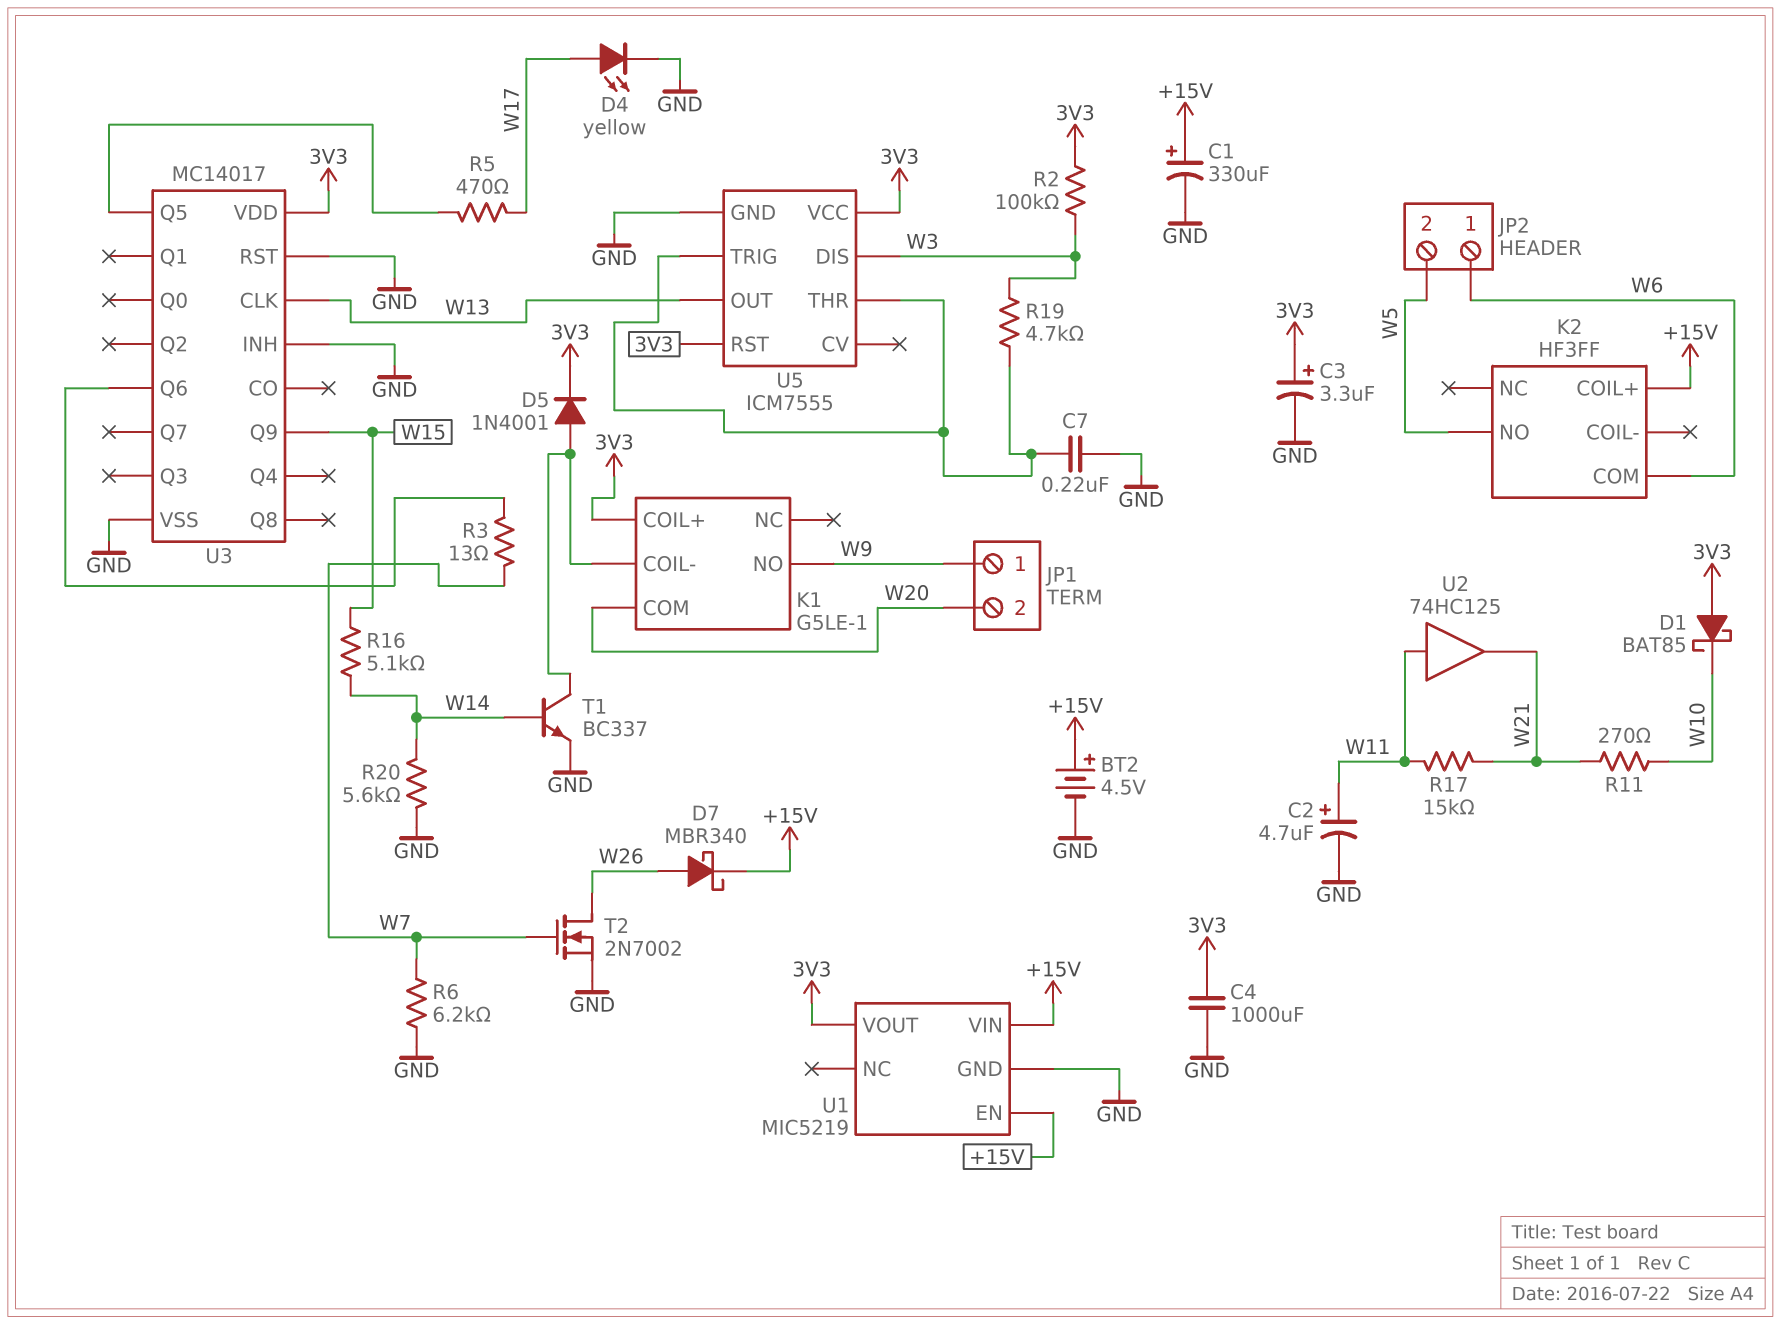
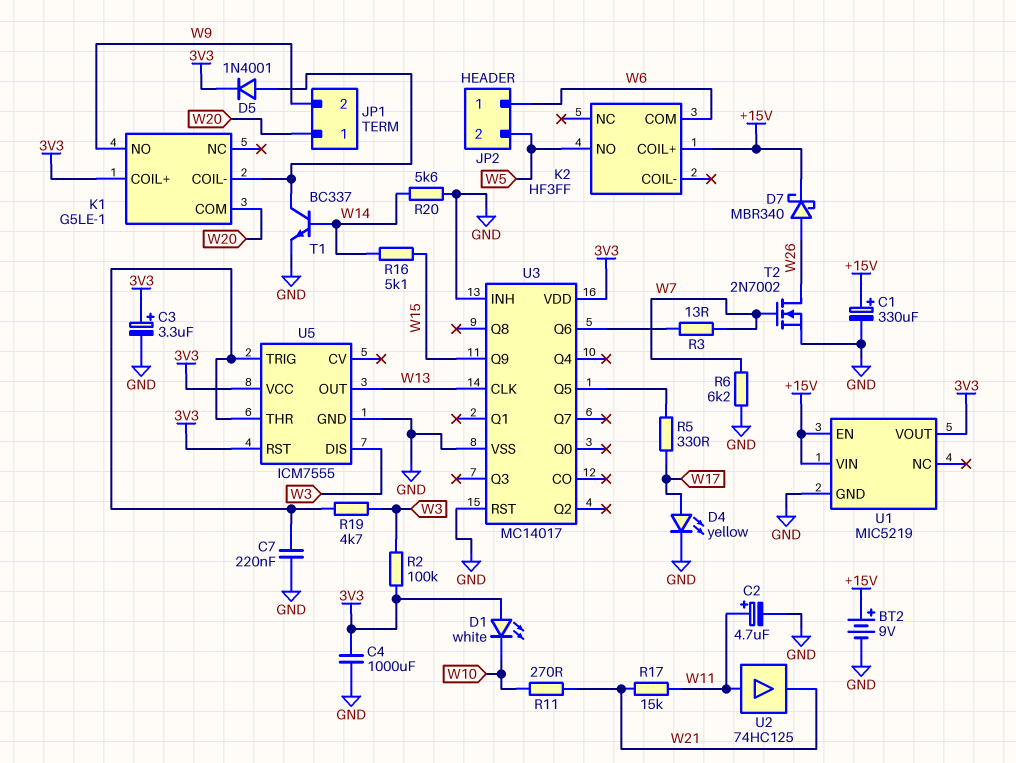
BT2: 4.5V (plus +15V, minus GND) -> 9V (plus +15V, minus GND)
D1: schottky BAT85 (A 3V3, K W10) -> LED white (A 3V3, K W10)
JP1 pin 1: W9 -> W20
JP1 pin 2: W20 -> W9
R5: 470 (U3/Q5, W17) -> 330 (U3/Q5, W17)

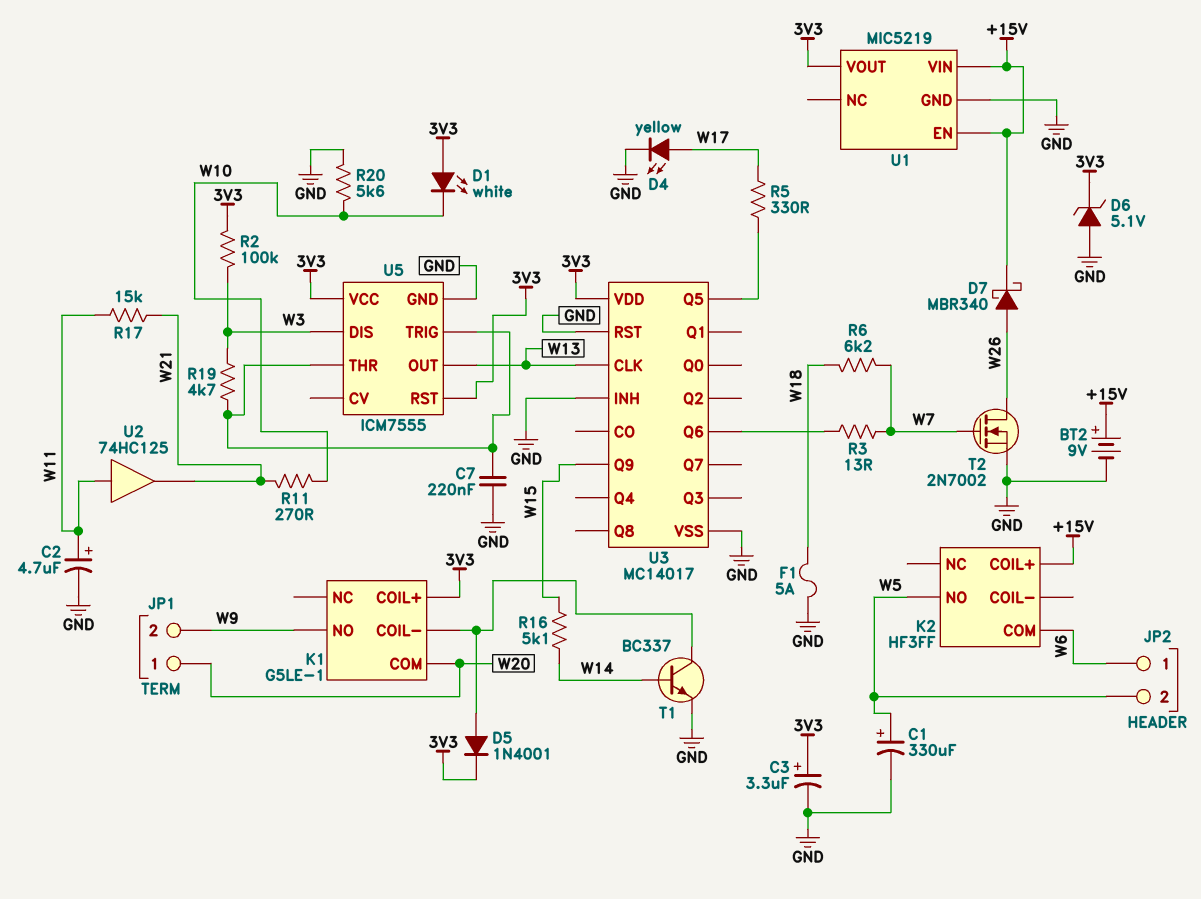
C1: 330uF (plus +15V, minus GND) -> 330uF (plus W5, minus GND)
C4: 1000uF (3V3, GND) -> none
D6: none -> zener 5.1V (A GND, K 3V3)
F1: none -> 5A (GND, W18)
R6: 6.2k (GND, W7) -> 6.2k (W7, W18)
R20: 5.6k (GND, W14) -> 5.6k (GND, W10)

